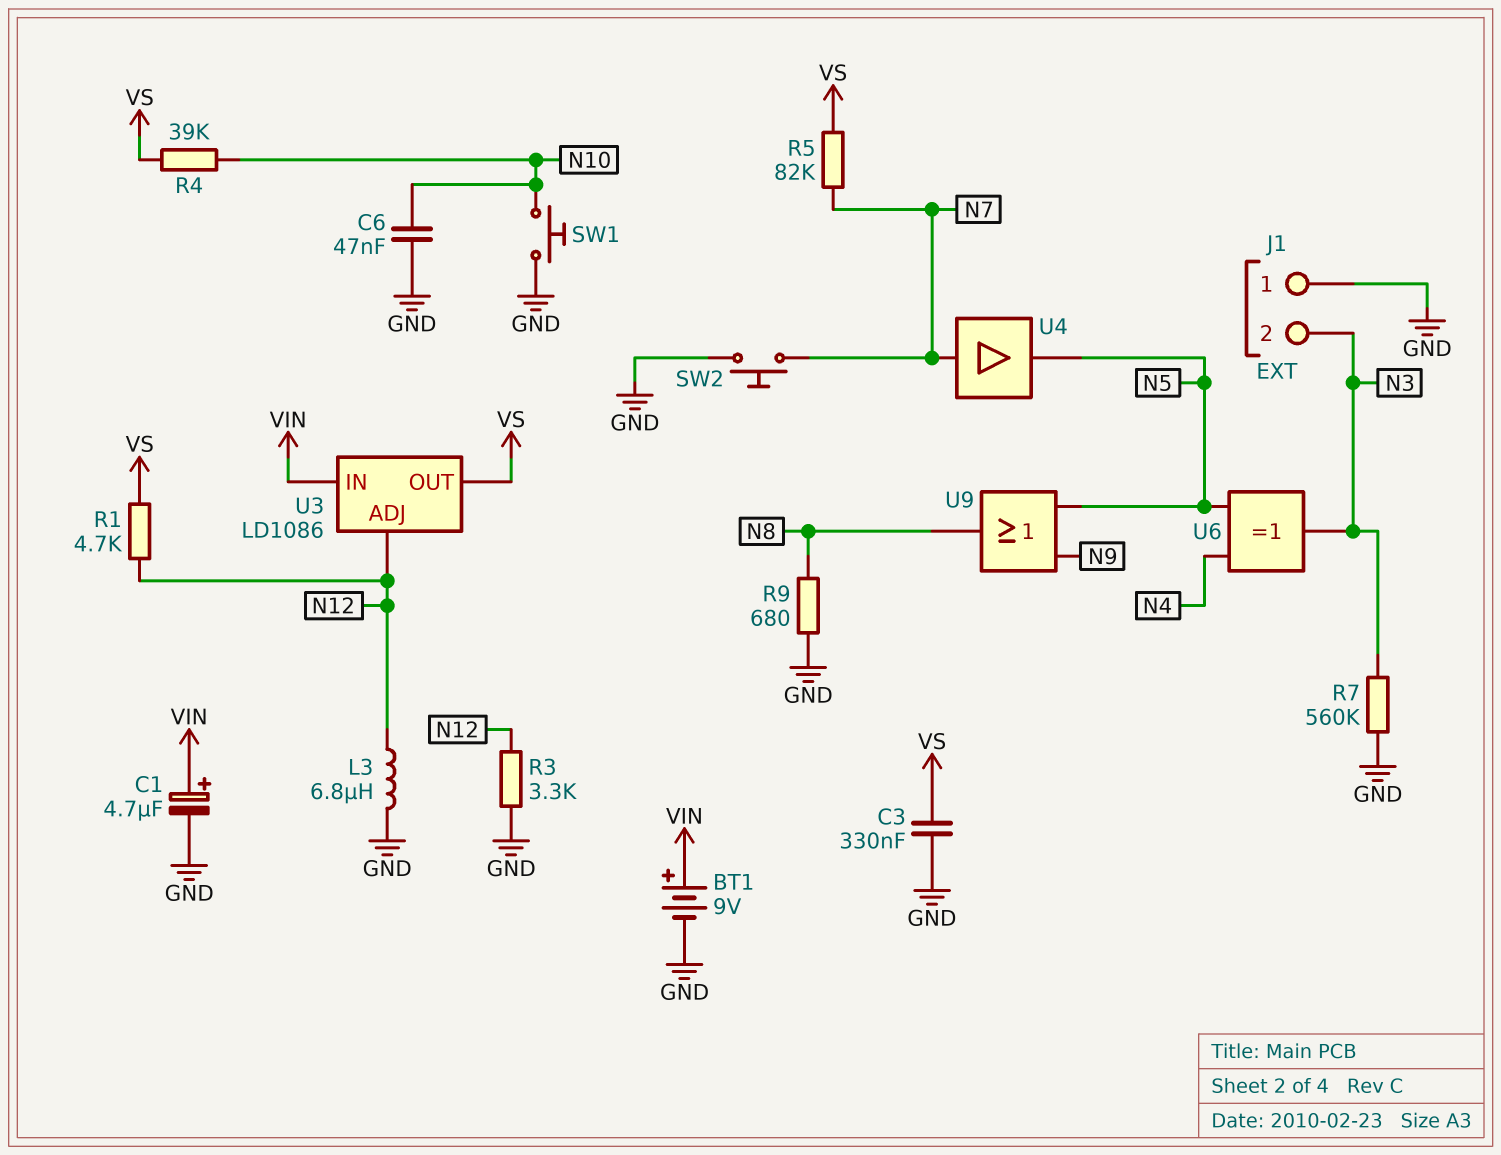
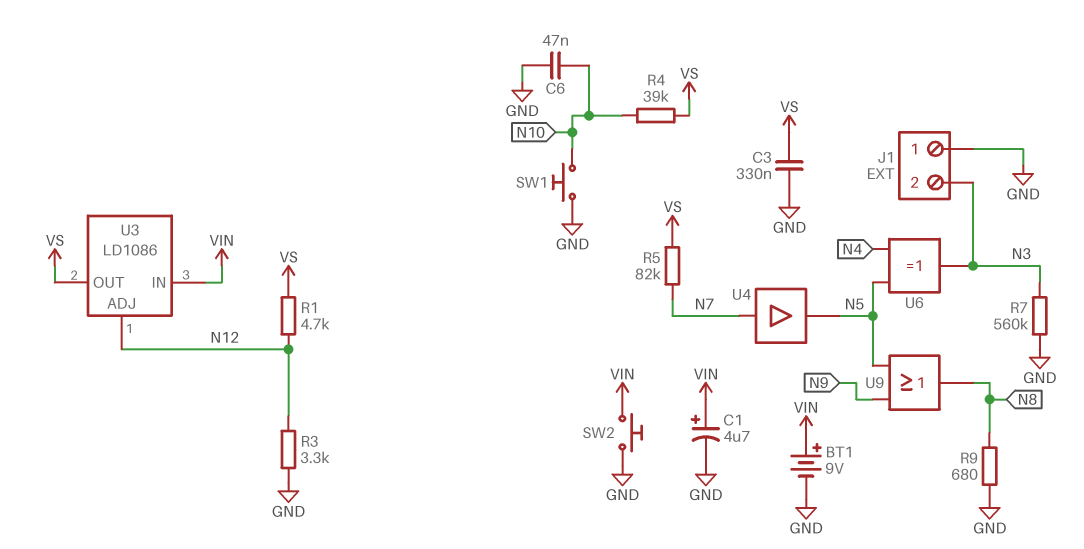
L3: 6.8uH (GND, N12) -> none
SW2: button (GND, N7) -> button (GND, VIN)

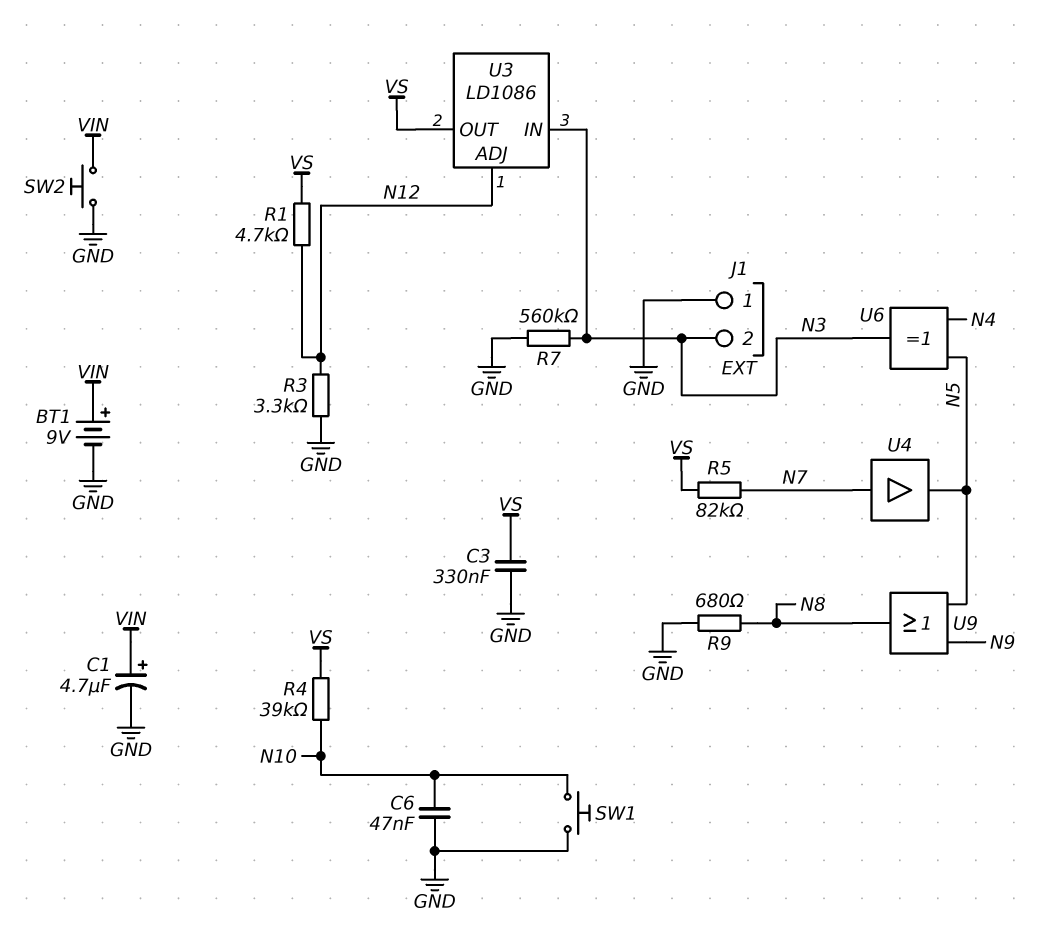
U3 pin IN: VIN -> N3

